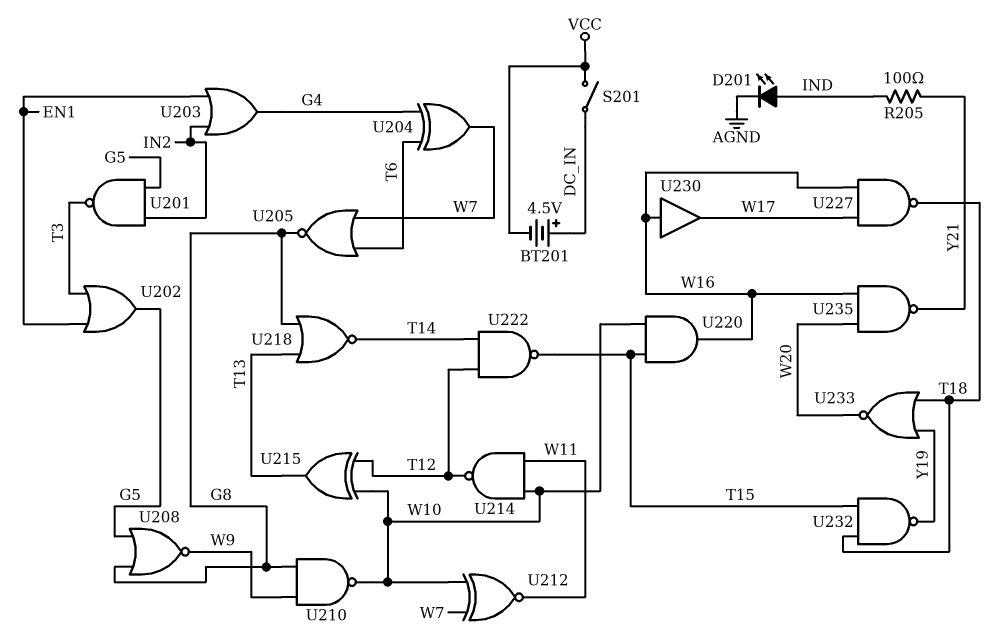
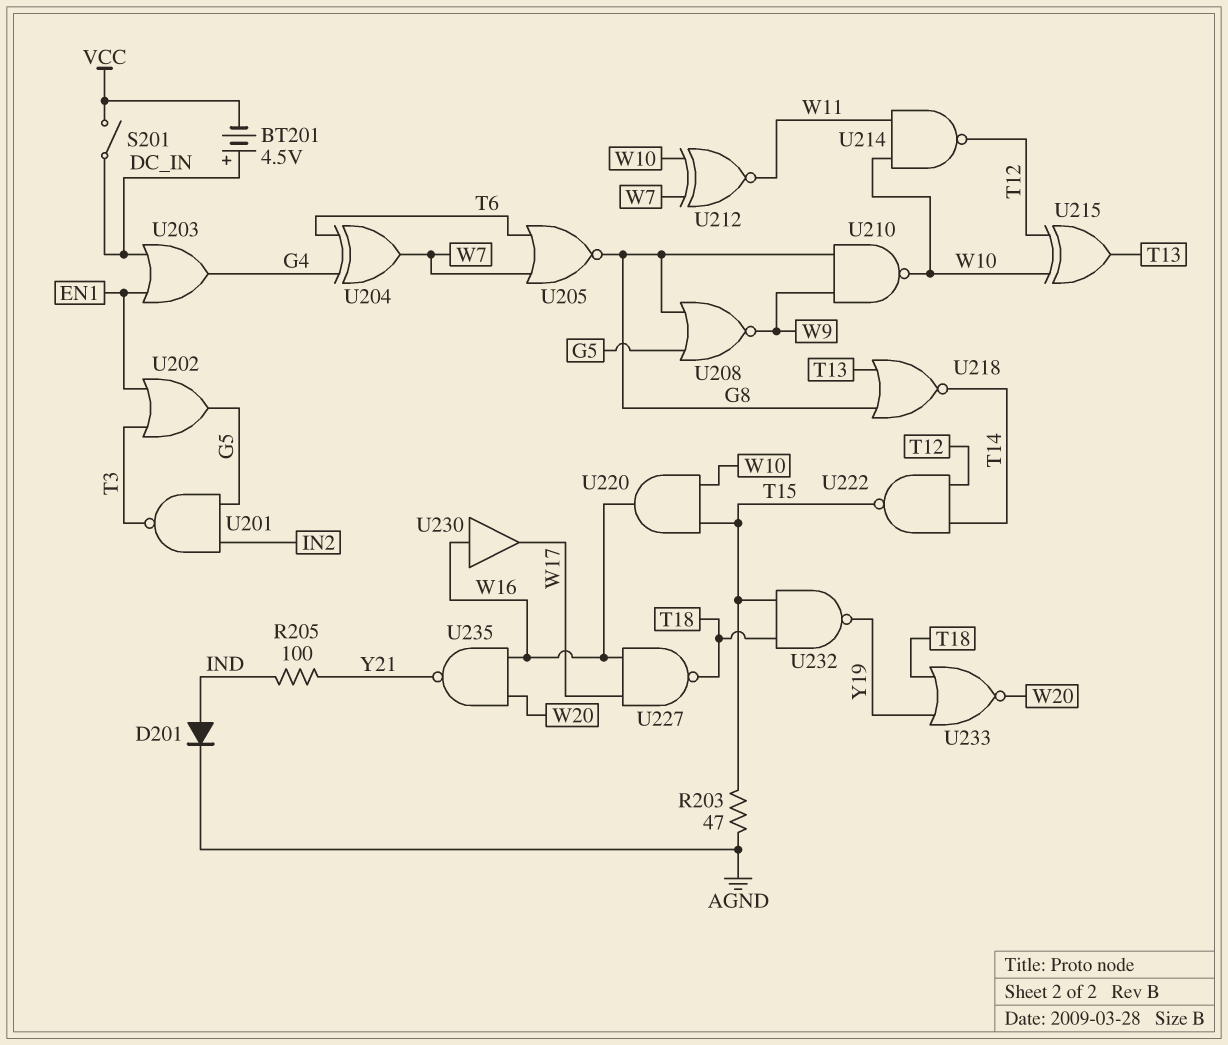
D201: LED (A IND, K AGND) -> diode (A IND, K AGND)
R203: none -> 47 (AGND, T15)
U203: OR (in EN1, in IN2, out G4) -> OR (in DC_IN, in EN1, out G4)

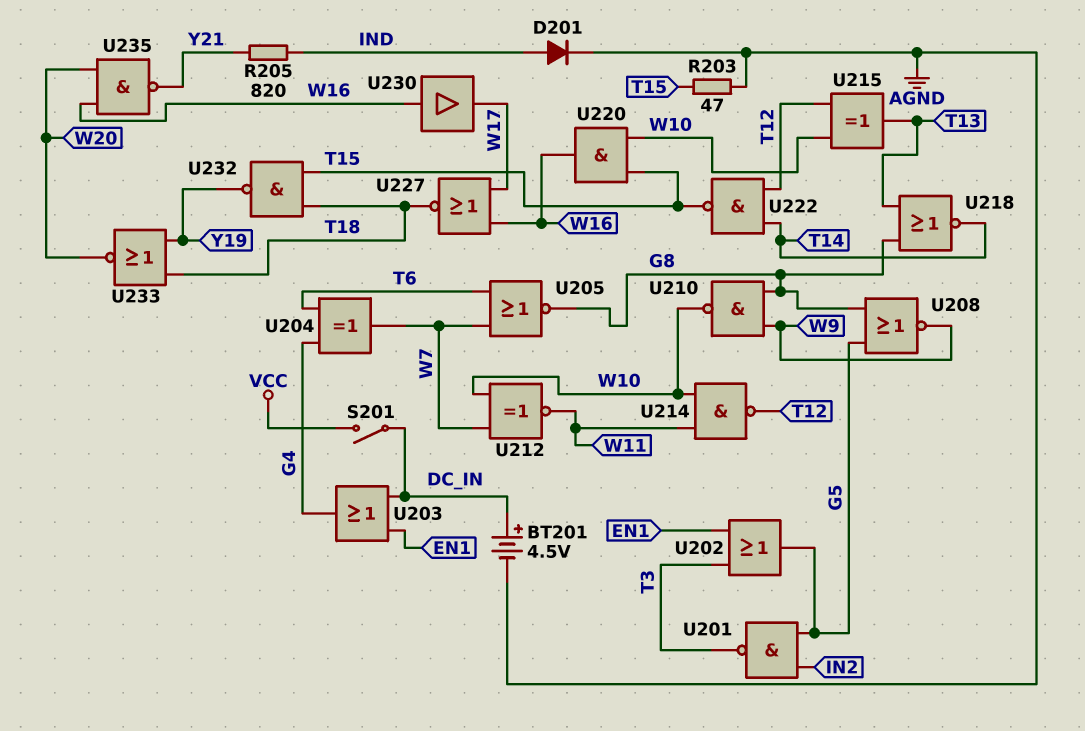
BT201: 4.5V (plus DC_IN, minus VCC) -> 4.5V (plus DC_IN, minus AGND)
R205: 100 (IND, Y21) -> 820 (IND, Y21)
U227: NAND (in W16, in W17, out T18) -> NOR (in W16, in W17, out T18)

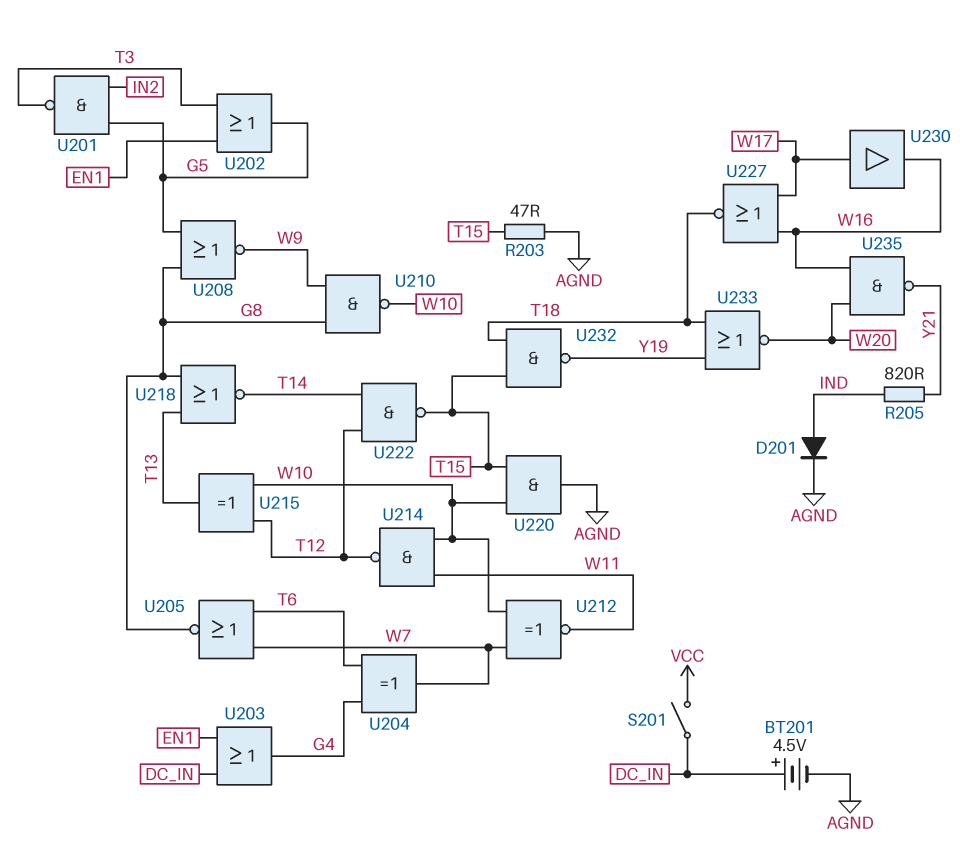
U220: AND (in T15, in W10, out W16) -> AND (in T15, in W10, out AGND)
U230: buffer (in W16, out W17) -> buffer (in W17, out W16)

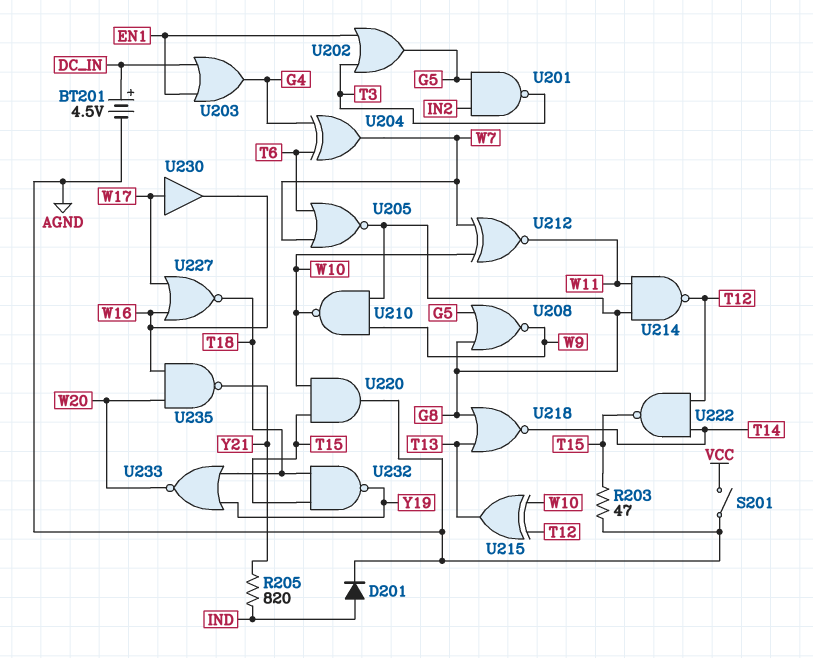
S201: switch (DC_IN, VCC) -> switch (AGND, VCC)
U214: NAND (in W10, in W11, out T12) -> NAND (in G8, in W11, out T12)

